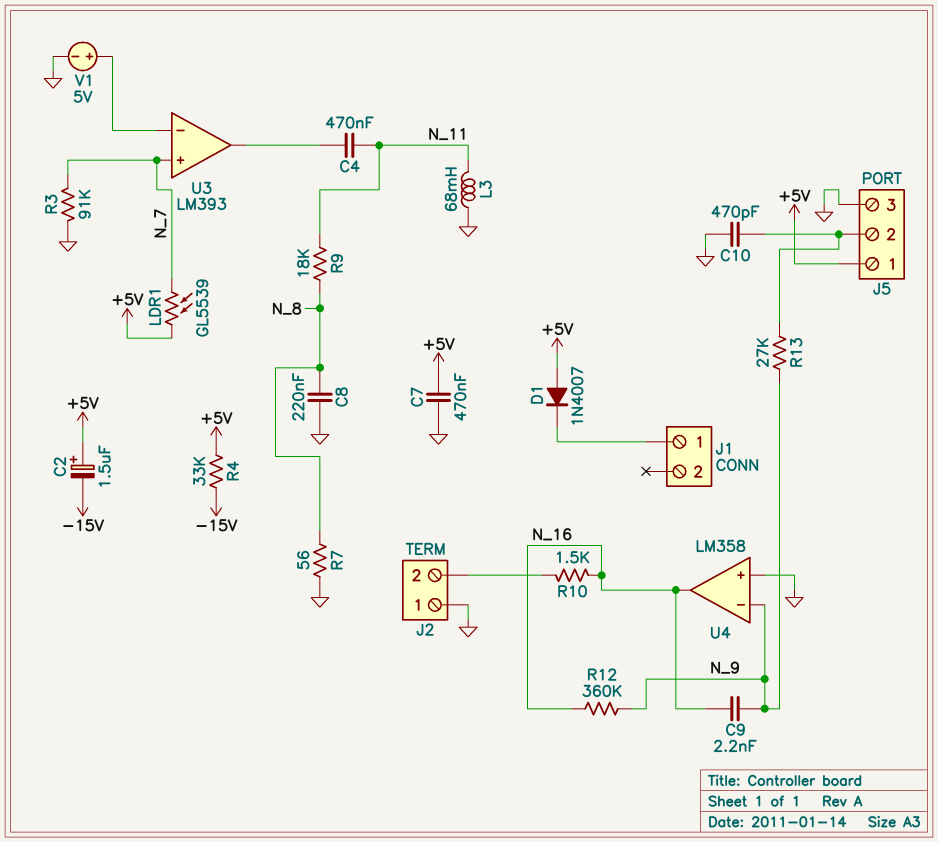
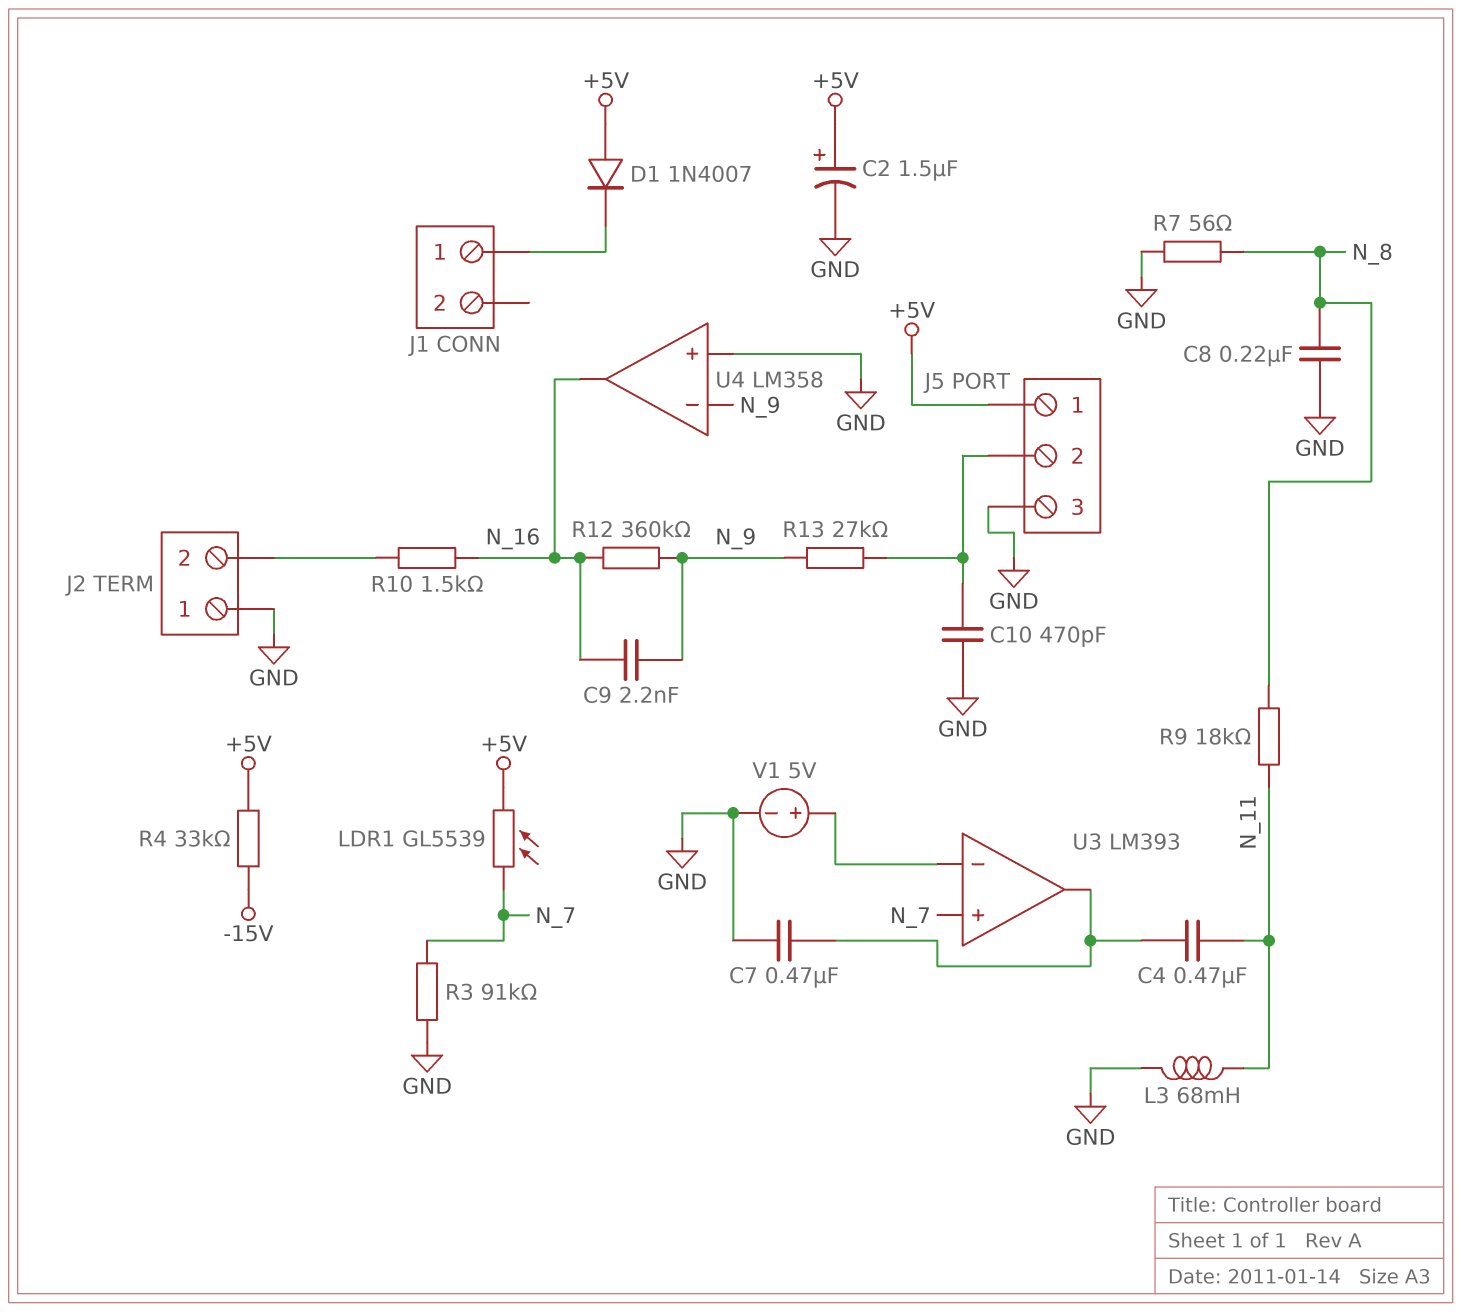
C2: 1.5uF (plus +5V, minus -15V) -> 1.5uF (plus +5V, minus GND)
C7: 470nF (+5V, GND) -> 470nF (GND, U3/out)

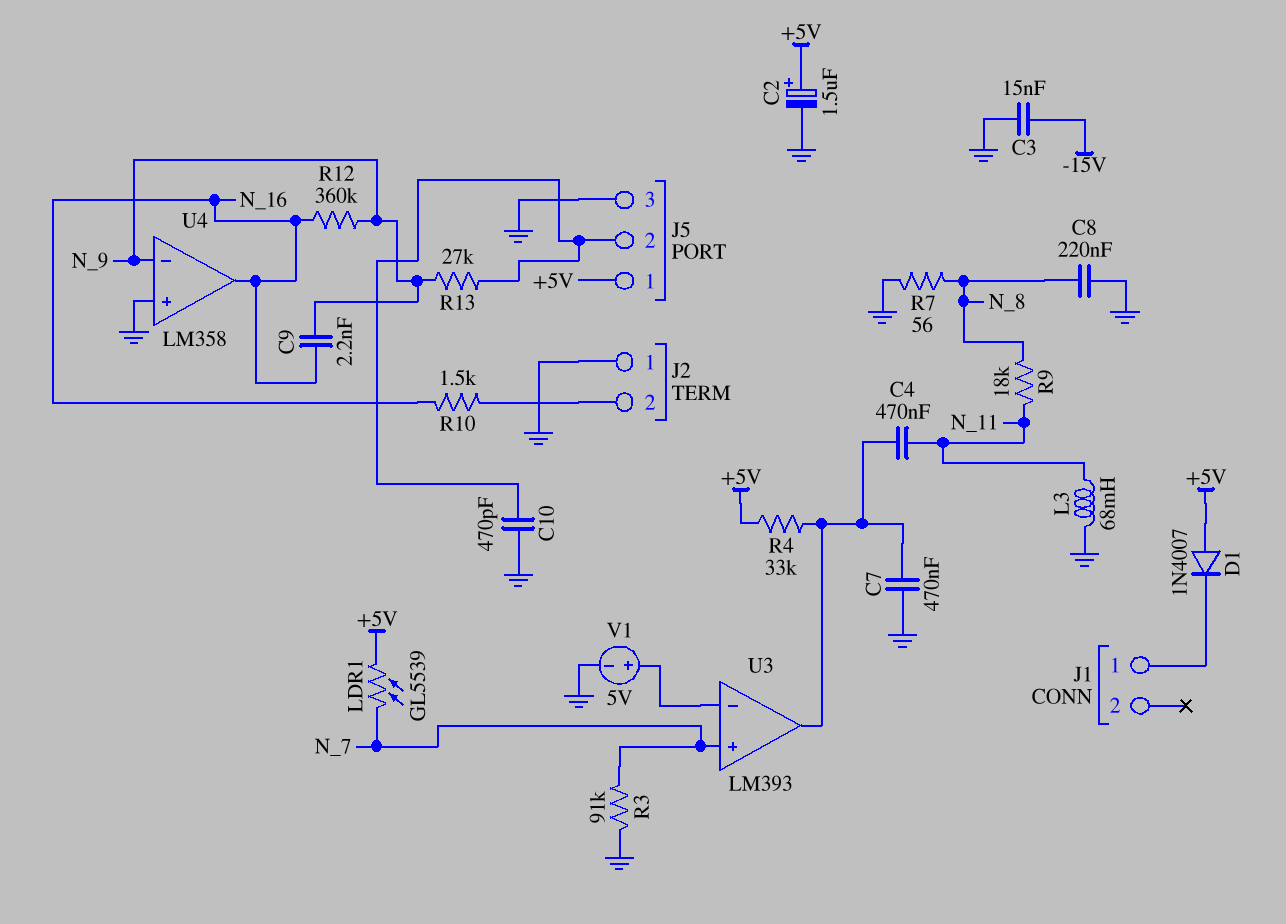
C3: none -> 15nF (-15V, GND)
R4: 33k (+5V, -15V) -> 33k (+5V, U3/out)

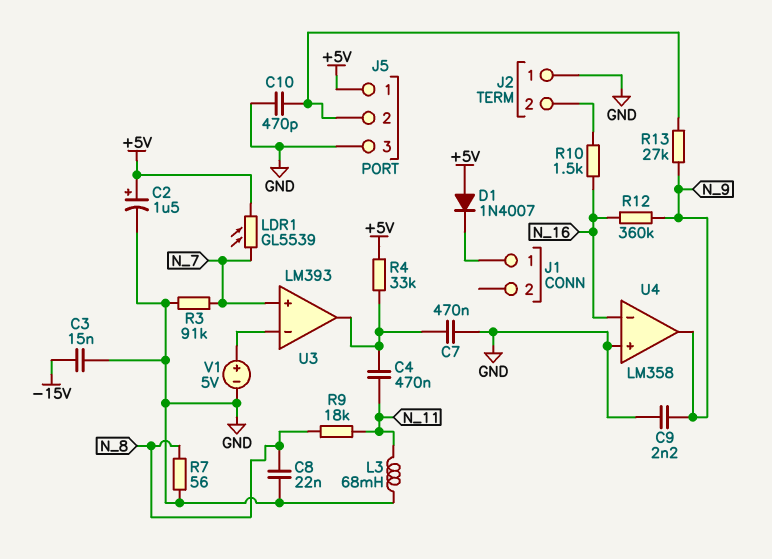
C8: 220nF (GND, N_8) -> 22nF (GND, N_8)
C9: 2.2nF (N_9, N_16) -> 2.2nF (GND, N_9)
U4 pin in-: N_9 -> N_16
U4 pin out: N_16 -> N_9

